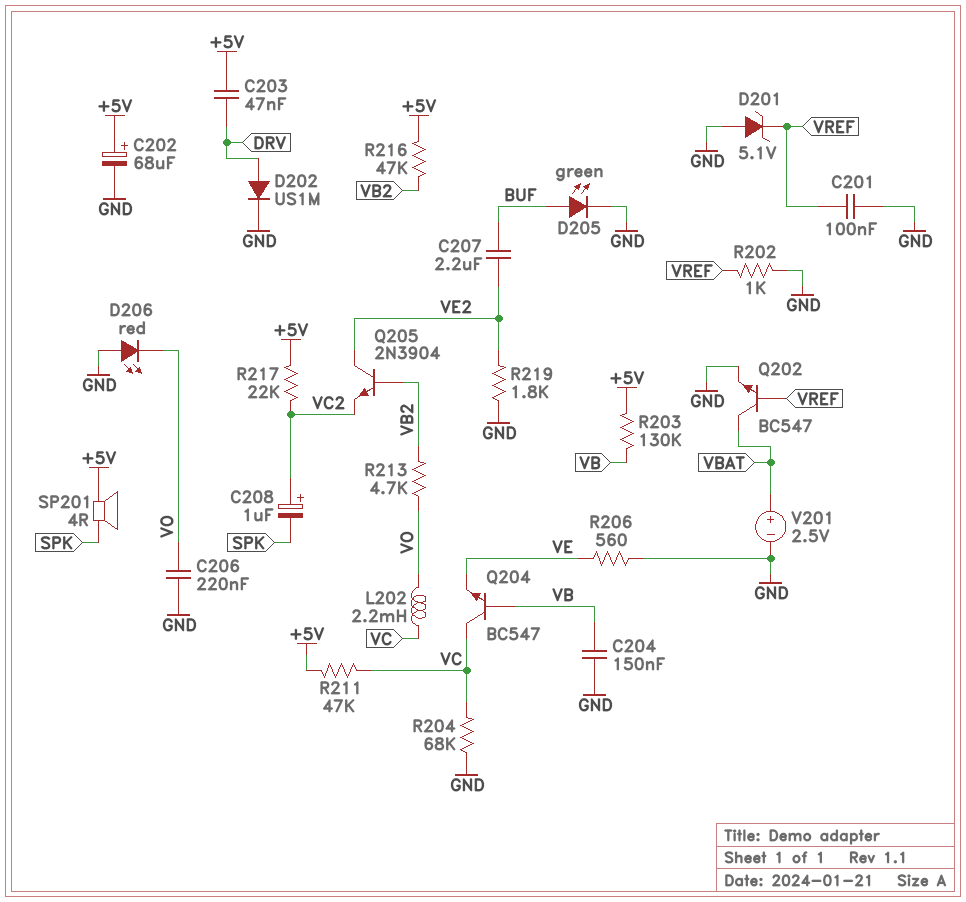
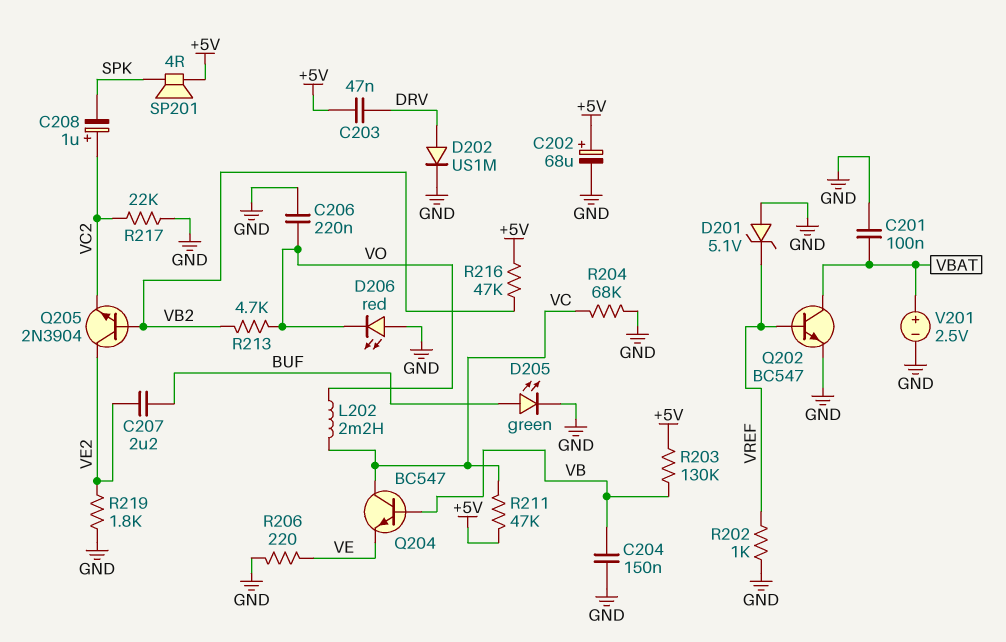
C201: 100nF (GND, VREF) -> 100nF (GND, VBAT)
R206: 560 (GND, VE) -> 220 (GND, VE)
R217: 22k (+5V, VC2) -> 22k (GND, VC2)

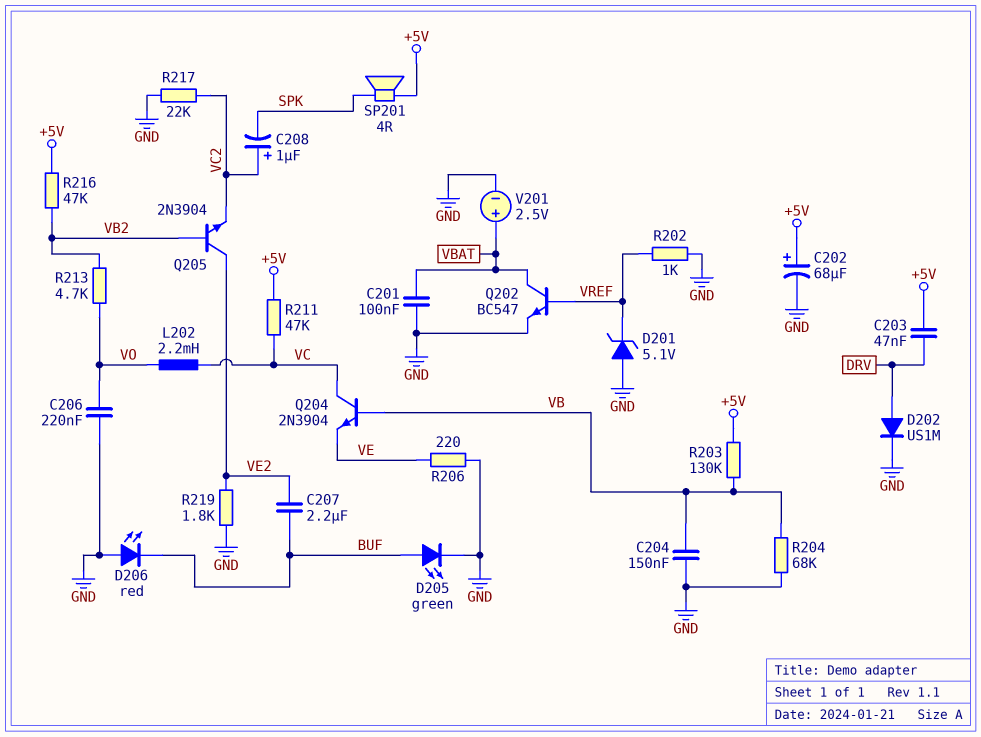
D206: LED red (A GND, K VO) -> LED red (A GND, K BUF)
Q204: NPN BC547 (B VB, C VC, E VE) -> NPN 2N3904 (B VB, C VC, E VE)
R204: 68k (GND, VC) -> 68k (GND, VB)

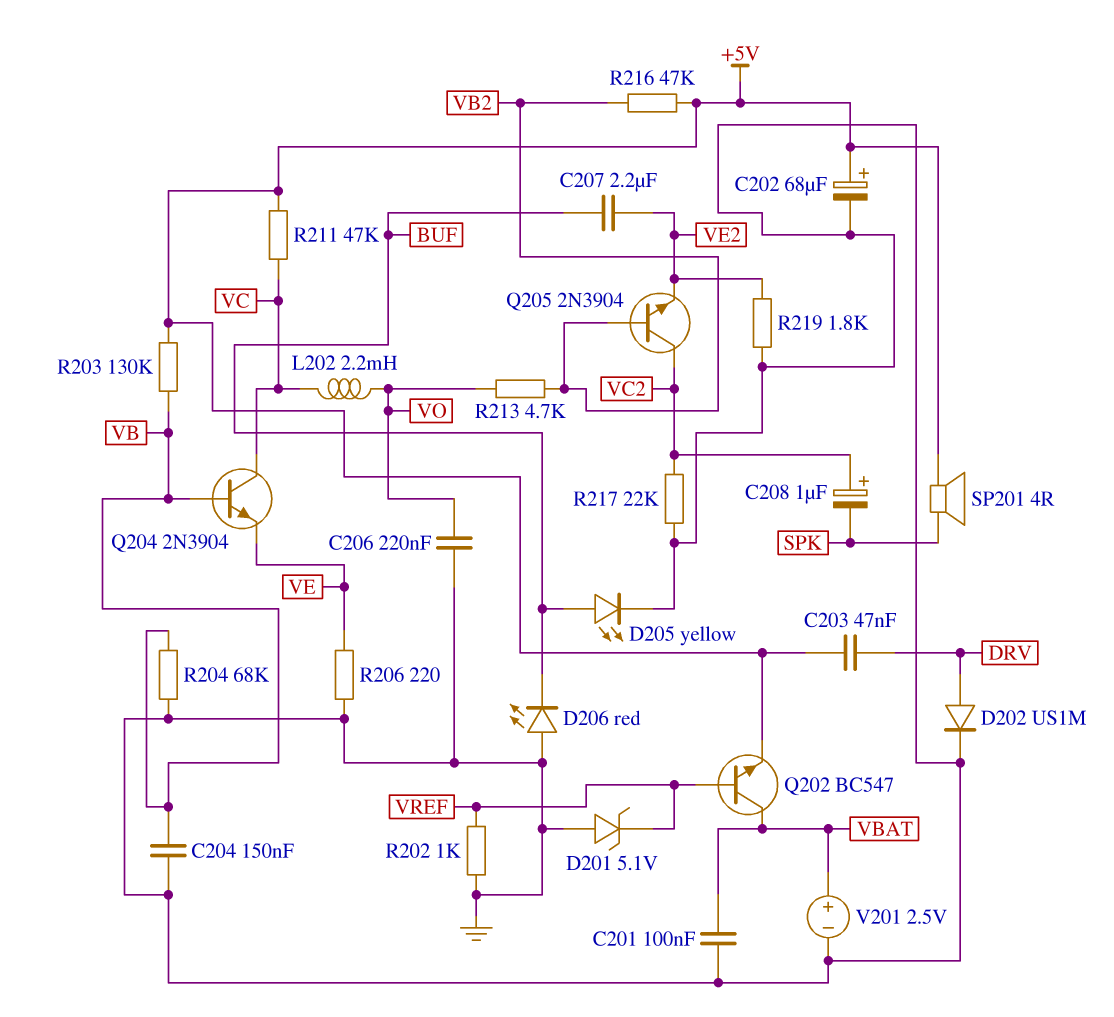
D205: LED green (A BUF, K GND) -> LED yellow (A BUF, K GND)
Q202: NPN BC547 (B VREF, C VBAT, E GND) -> NPN BC547 (B VREF, C VBAT, E +5V)
Q205: NPN 2N3904 (B VB2, C VE2, E VC2) -> NPN 2N3904 (B VB2, C VC2, E VE2)

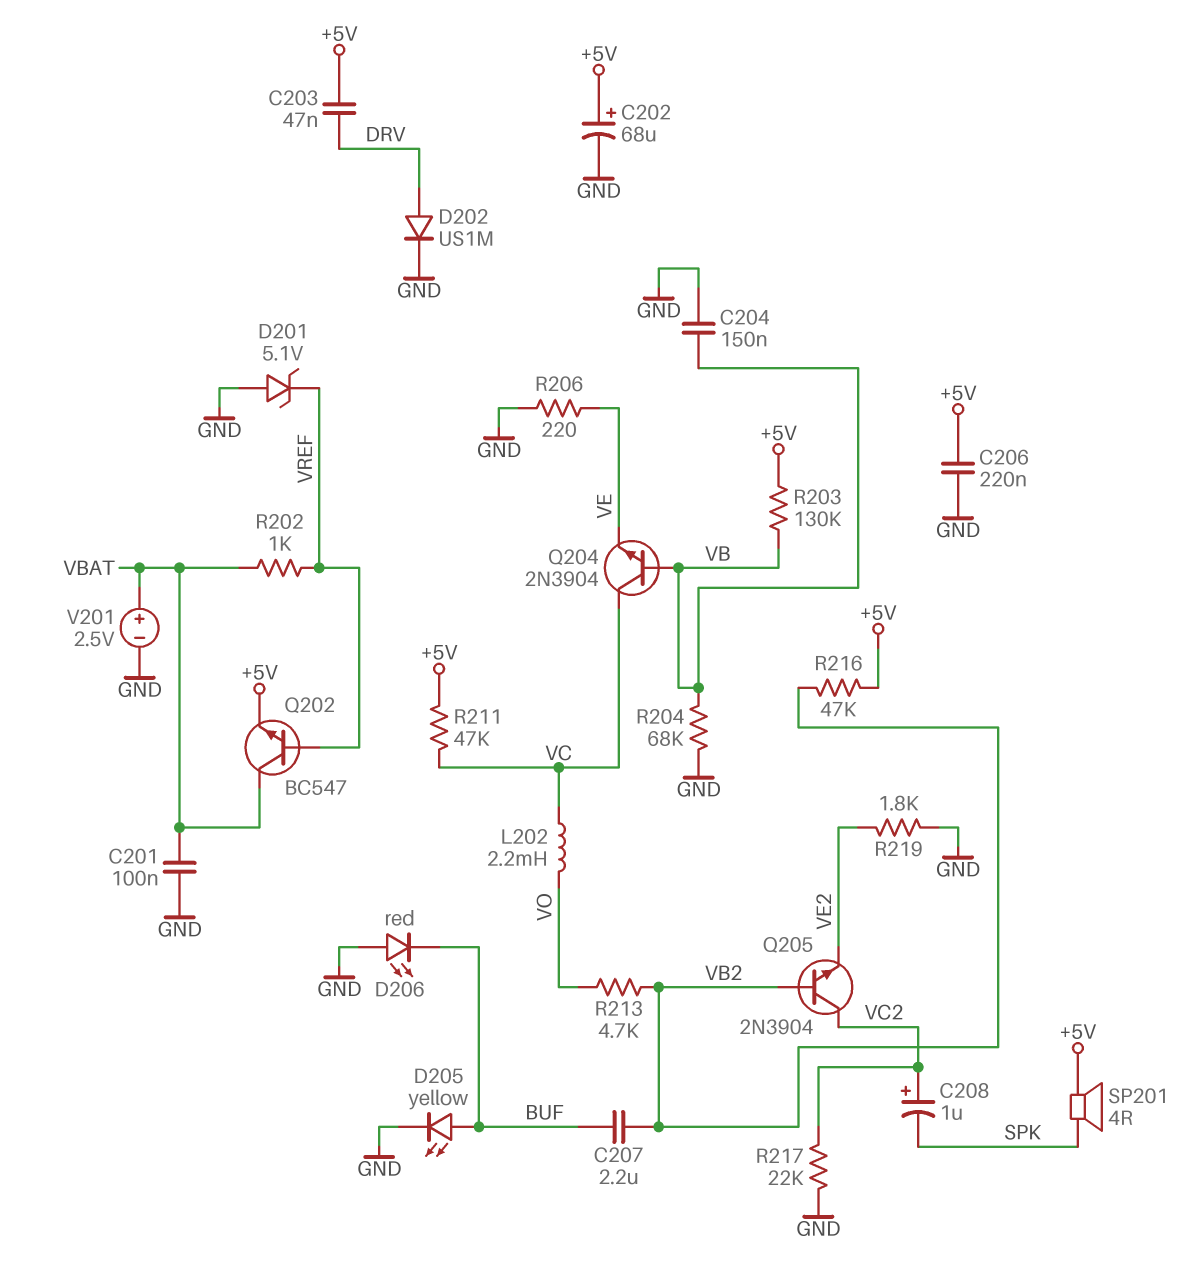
C206: 220nF (GND, VO) -> 220nF (+5V, GND)
C207: 2.2uF (BUF, VE2) -> 2.2uF (BUF, VB2)
R202: 1k (GND, VREF) -> 1k (VBAT, VREF)

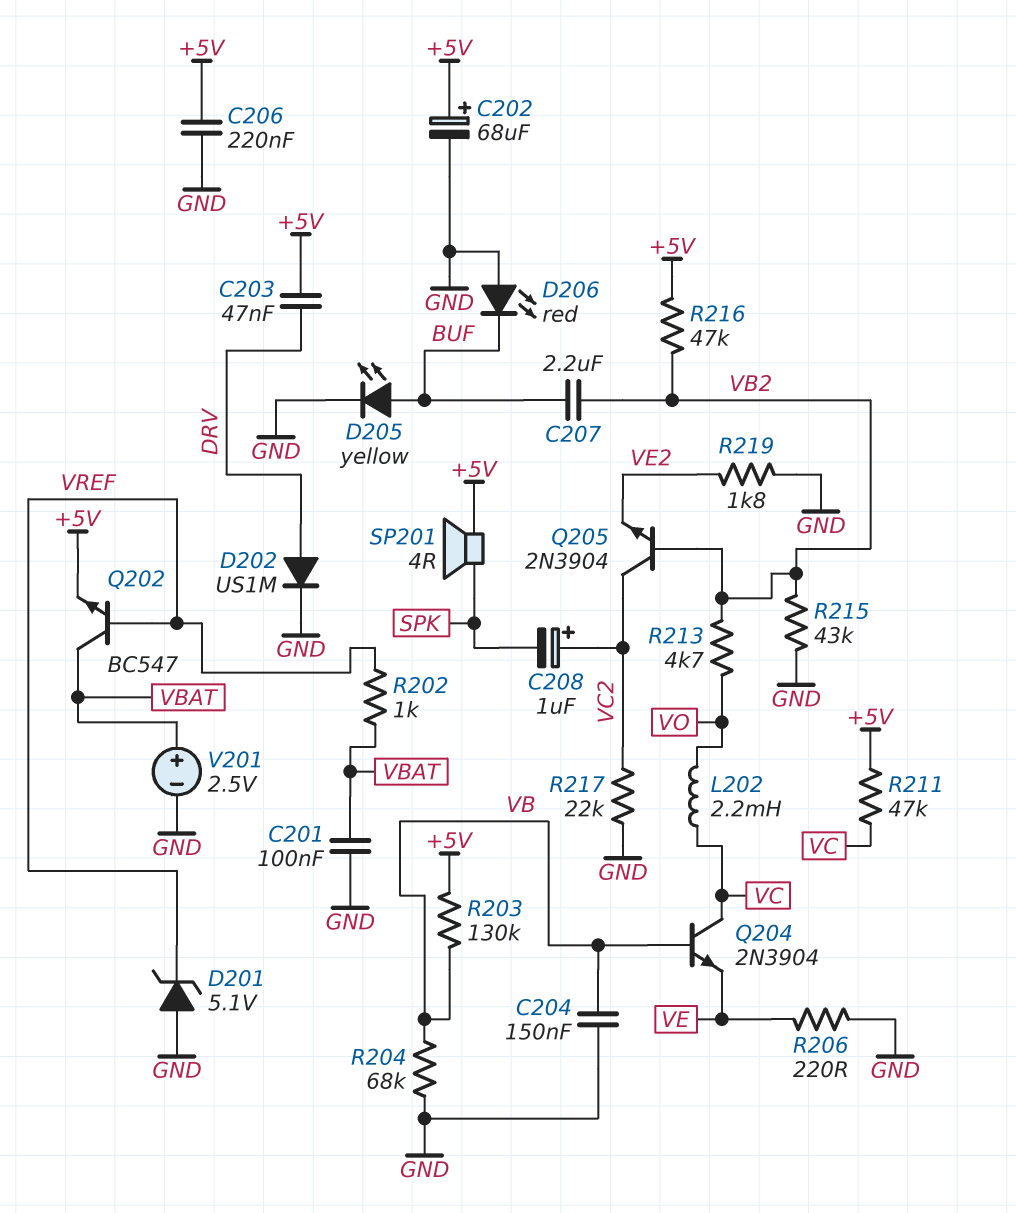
R215: none -> 43k (GND, VB2)

